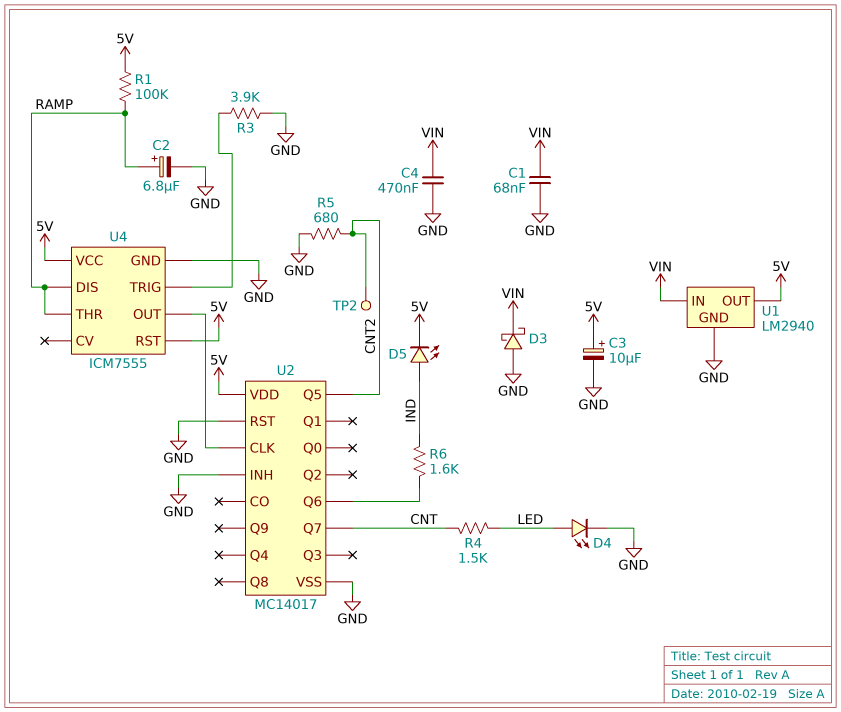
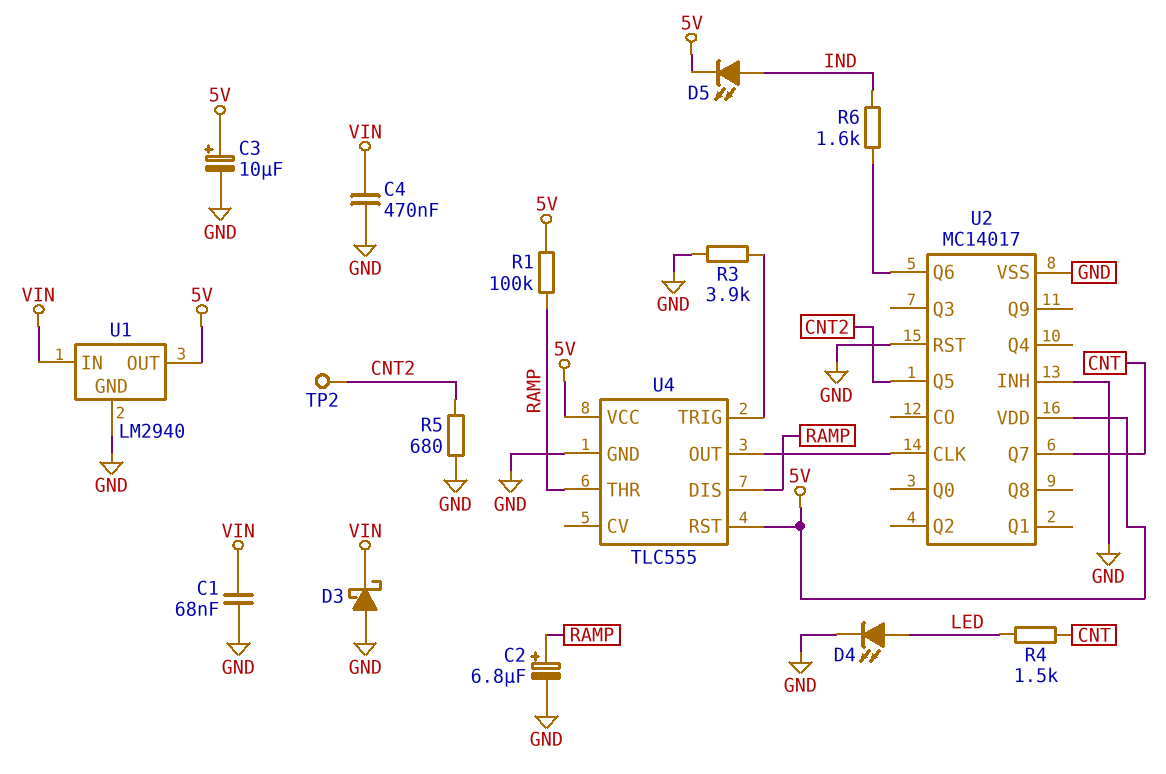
U4: ICM7555 -> TLC555

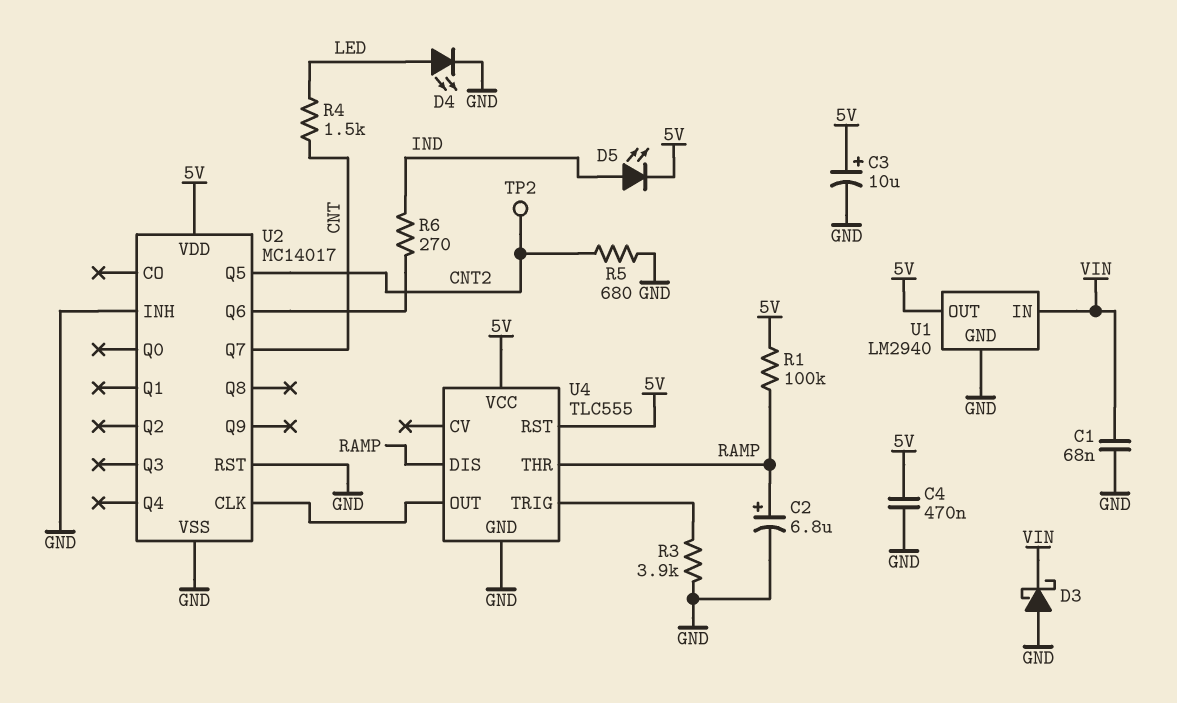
C4: 470nF (GND, VIN) -> 470nF (5V, GND)
R6: 1.6k (IND, U2/Q6) -> 270 (IND, U2/Q6)

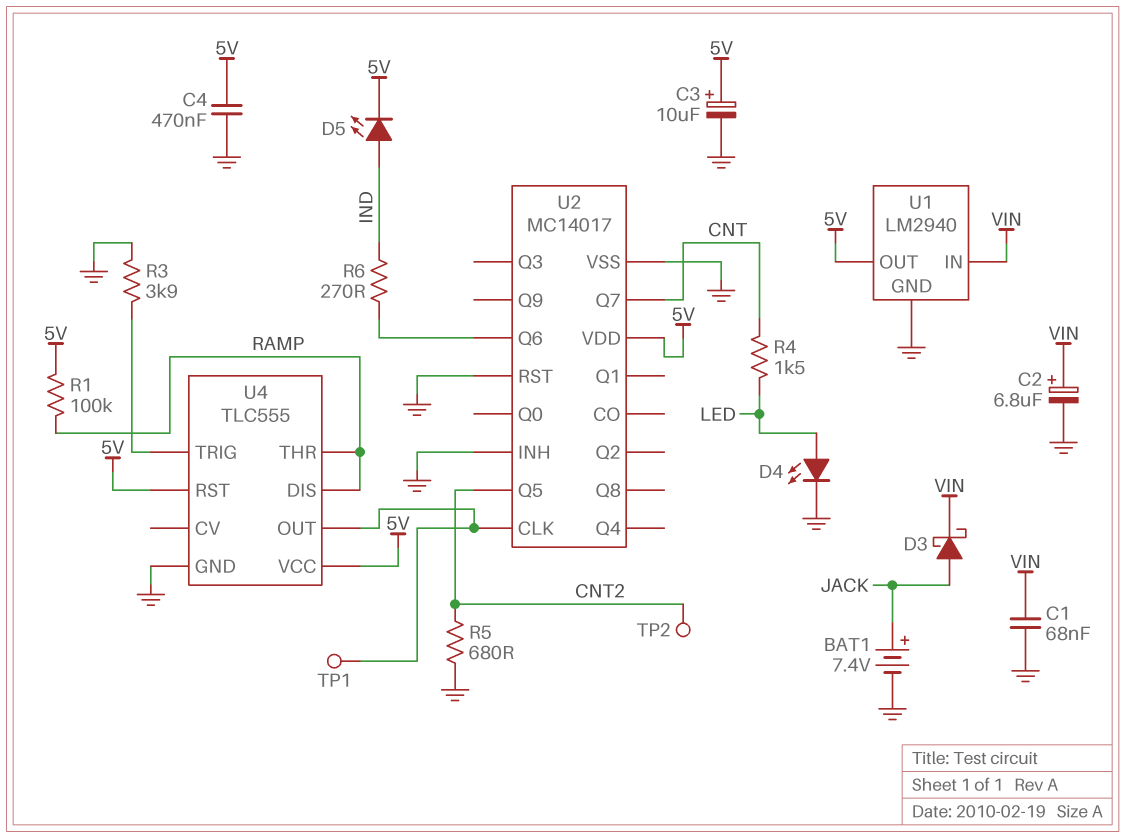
BAT1: none -> 7.4V (plus JACK, minus GND)
C2: 6.8uF (plus RAMP, minus GND) -> 6.8uF (plus VIN, minus GND)
D3: schottky (A GND, K VIN) -> schottky (A JACK, K VIN)
TP1: none -> test point (U2/CLK)

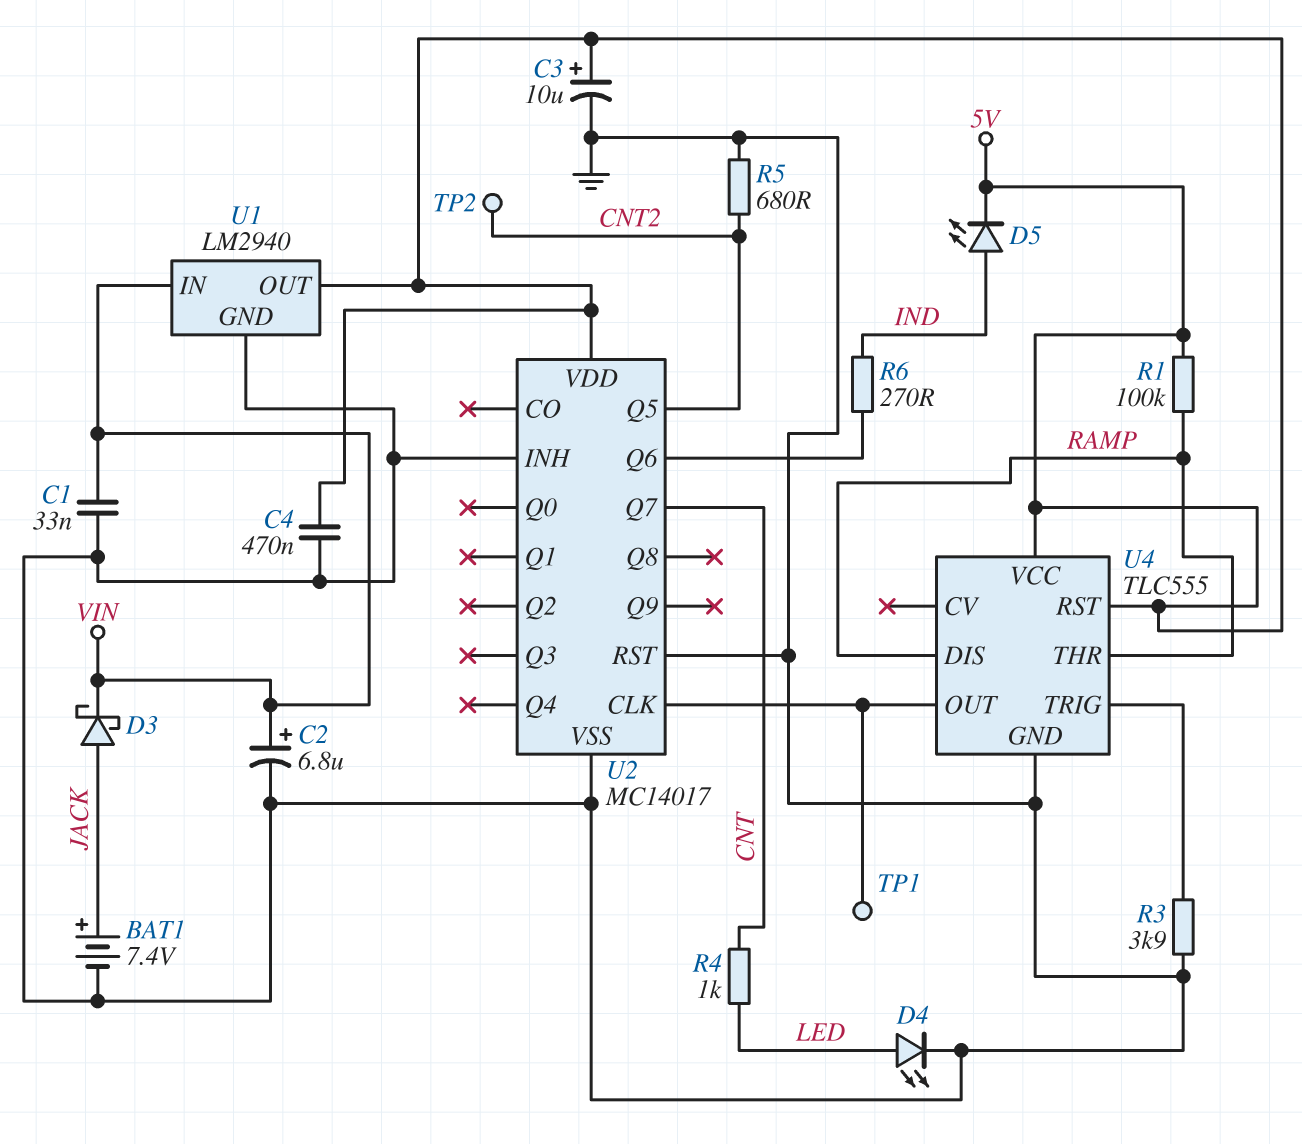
C1: 68nF (GND, VIN) -> 33nF (GND, VIN)
R4: 1.5k (CNT, LED) -> 1k (CNT, LED)

